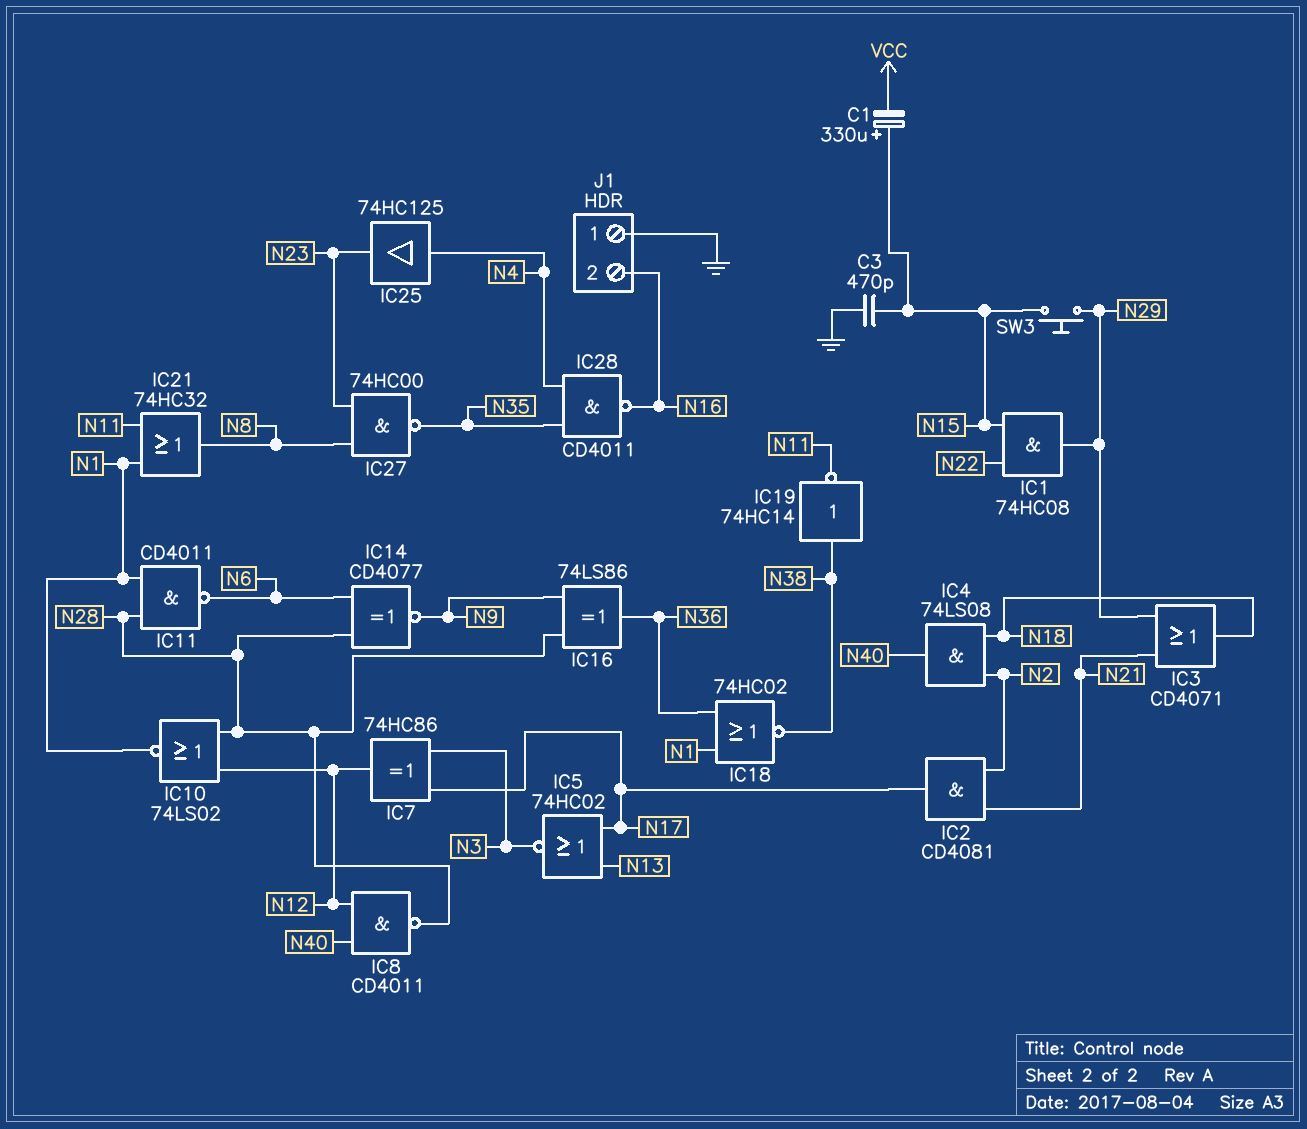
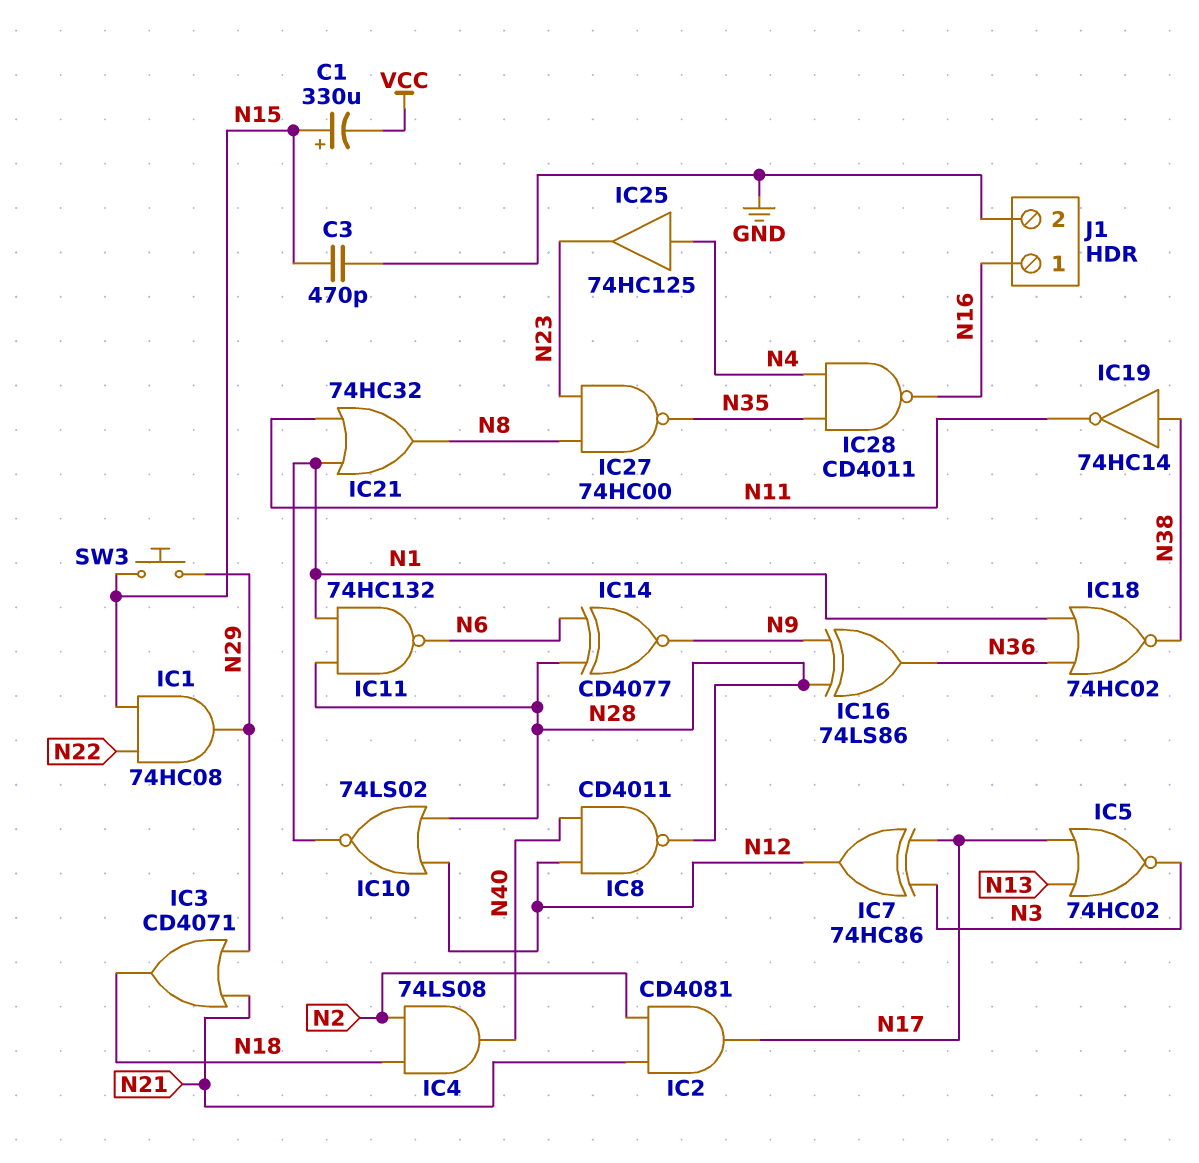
IC11: NAND CD4011 (in N1, in N28, out N6) -> NAND 74HC132 (in N1, in N28, out N6)
J1 pin 1: GND -> N16
J1 pin 2: N16 -> GND

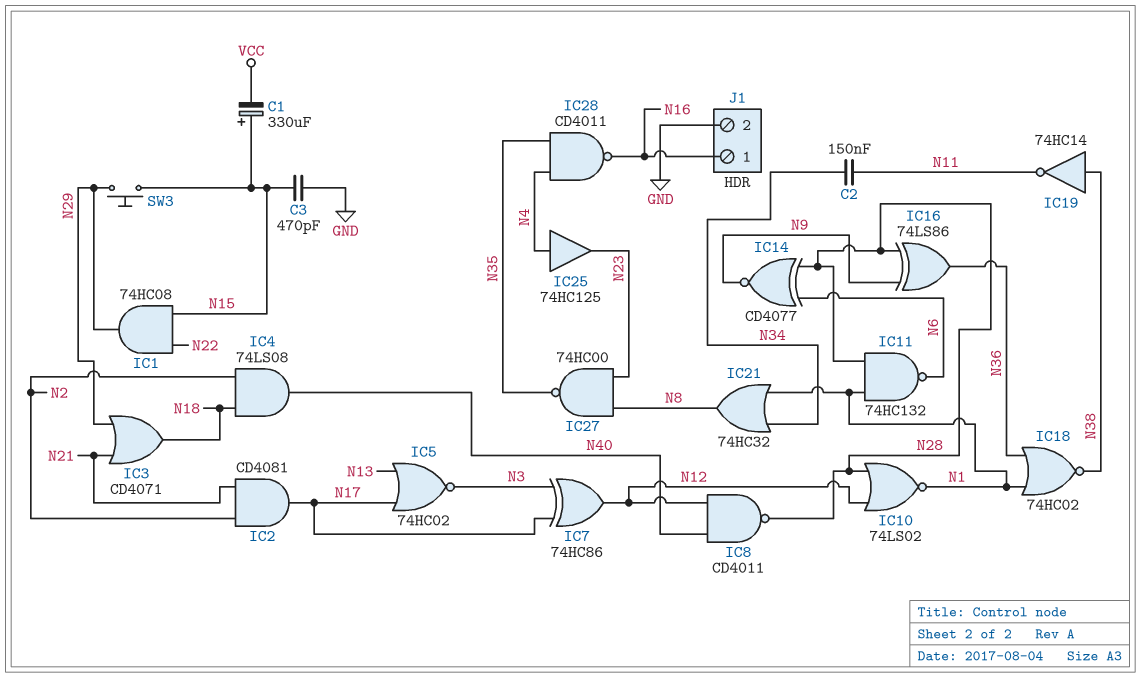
C2: none -> 150nF (N11, N34)
IC21: OR 74HC32 (in N1, in N11, out N8) -> OR 74HC32 (in N1, in N34, out N8)

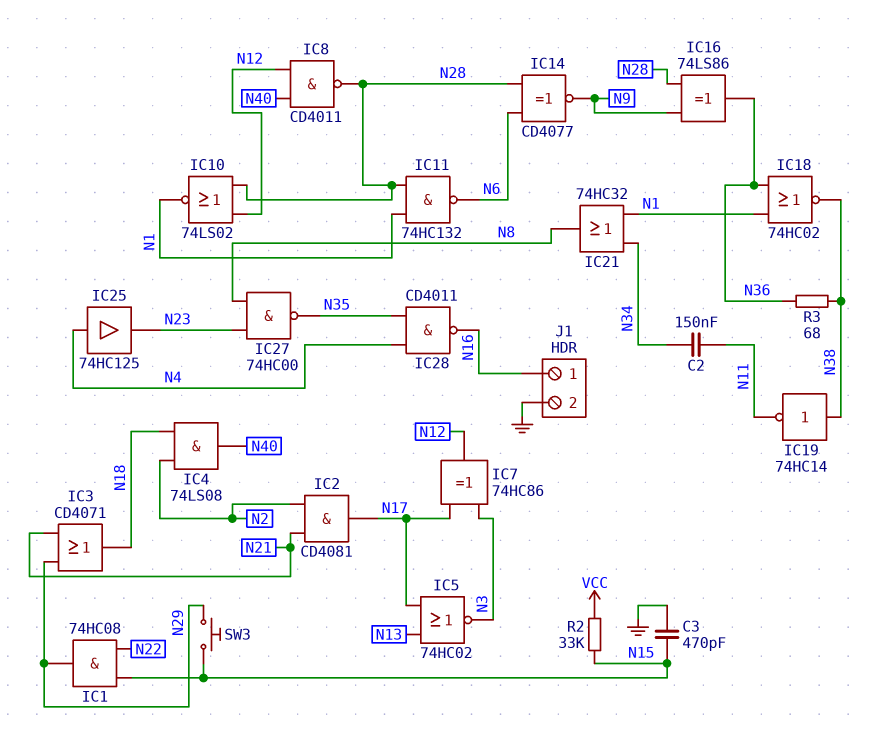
C1: 330uF (plus N15, minus VCC) -> none
R2: none -> 33k (N15, VCC)
R3: none -> 68 (N36, N38)

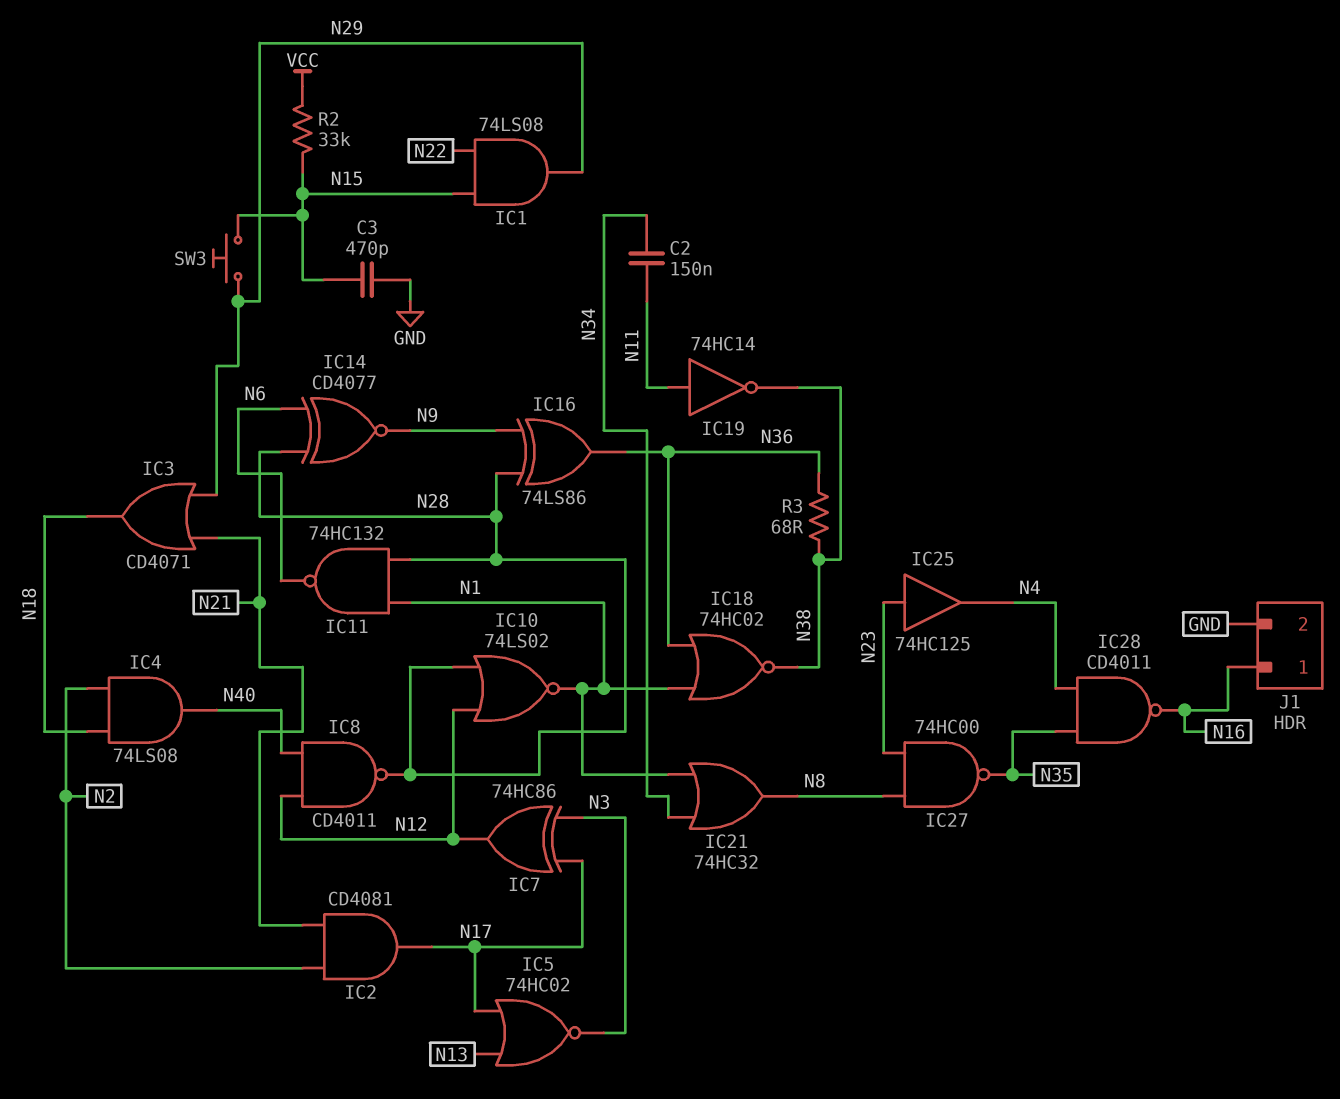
IC1: AND 74HC08 (in N15, in N22, out N29) -> AND 74LS08 (in N15, in N22, out N29)
IC19: NOT 74HC14 (in N38, out N11) -> NOT 74HC14 (in N11, out N38)
IC25: buffer 74HC125 (in N4, out N23) -> buffer 74HC125 (in N23, out N4)

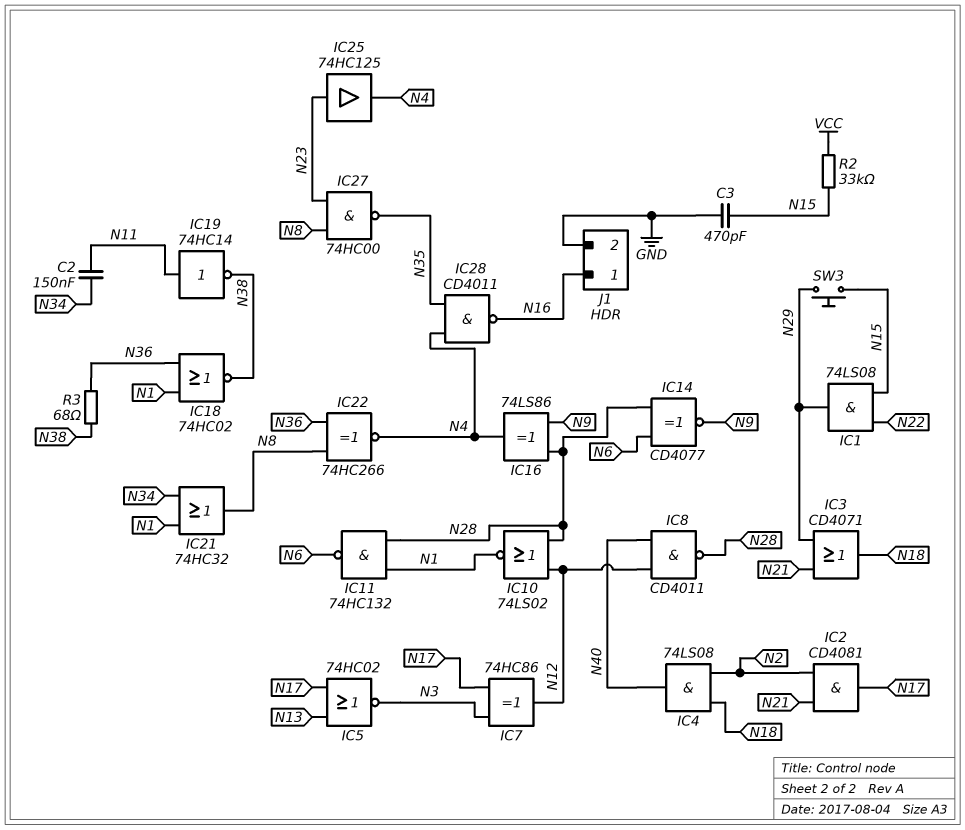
IC16: XOR 74LS86 (in N9, in N28, out N36) -> XOR 74LS86 (in N9, in N28, out N4)
IC22: none -> XNOR 74HC266 (in N8, in N36, out N4)

